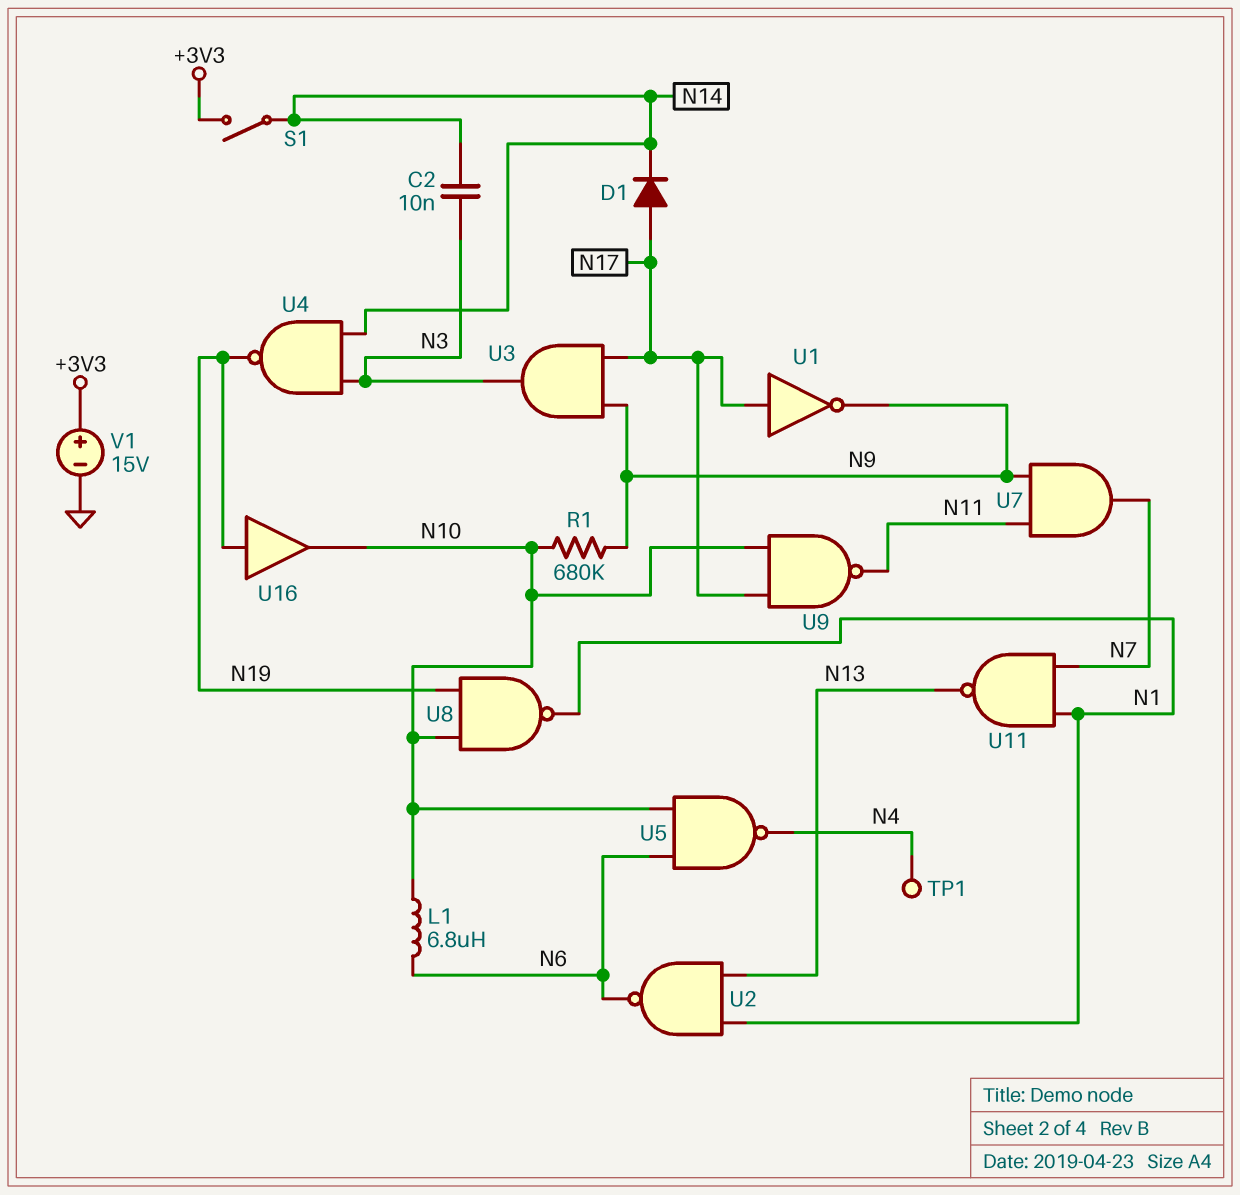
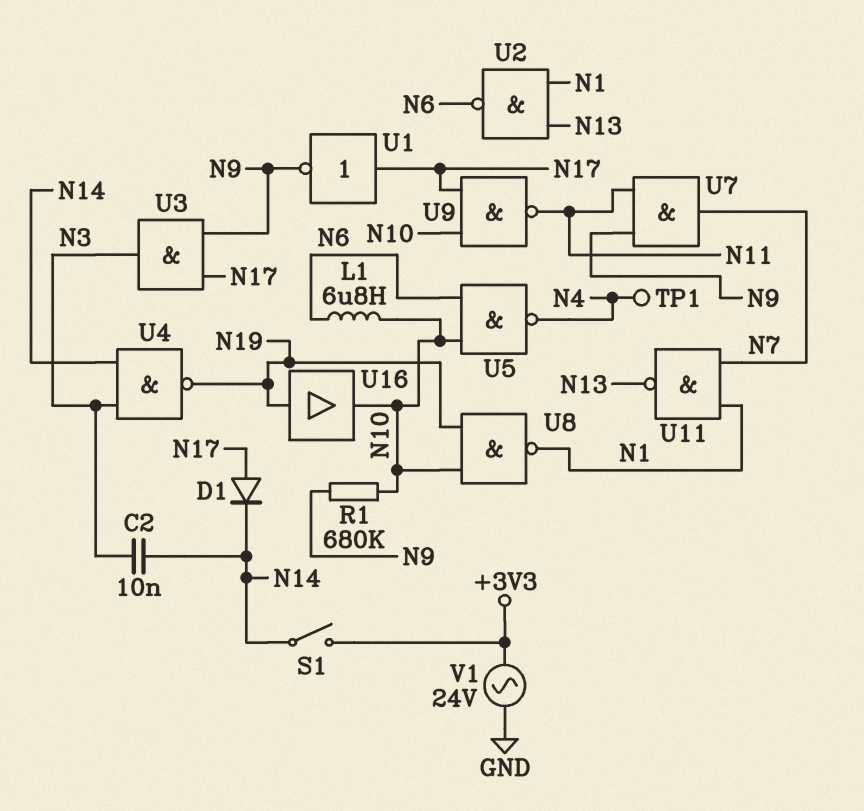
V1: 15V (plus +3V3, minus GND) -> AC 24V (+3V3, GND)

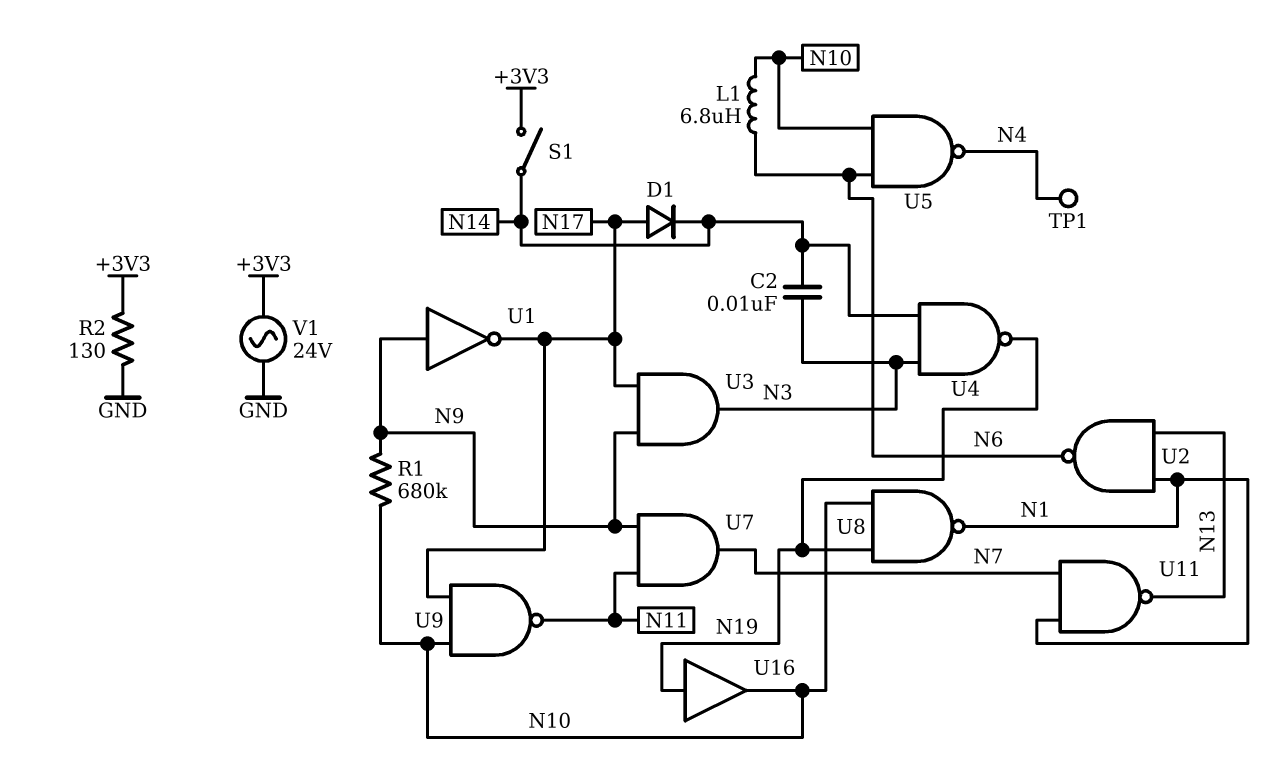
R2: none -> 130 (+3V3, GND)
U1: NOT (in N17, out N9) -> NOT (in N9, out N17)

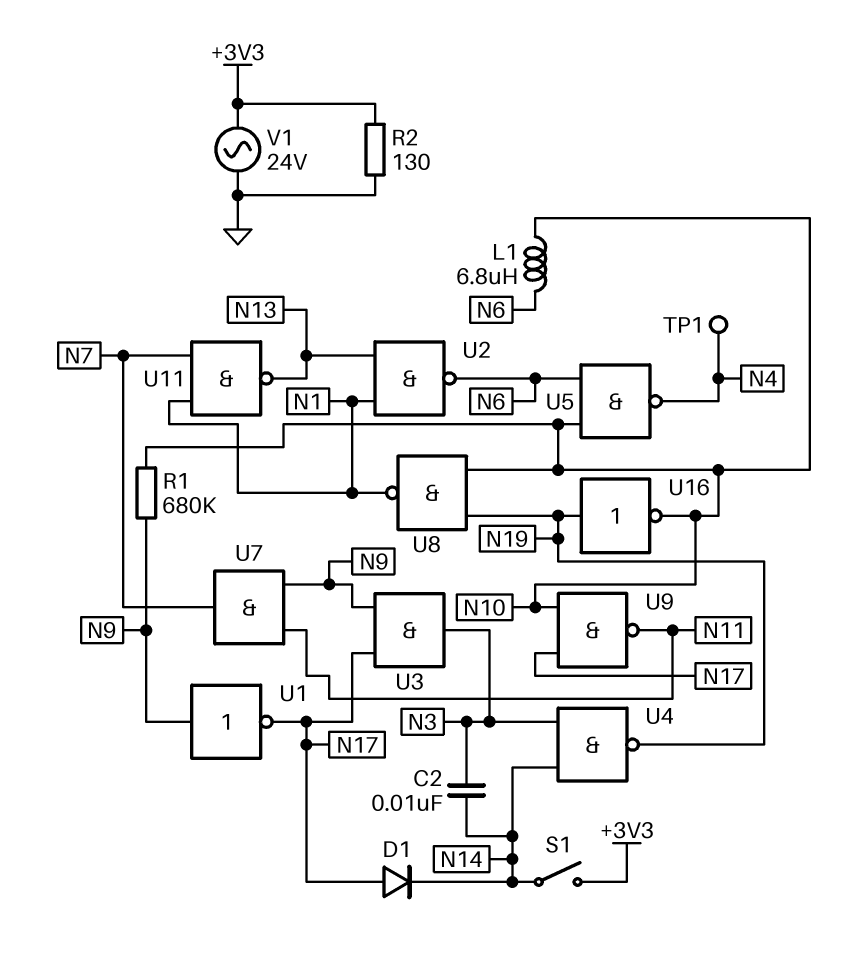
U16: buffer (in N19, out N10) -> NOT (in N19, out N10)

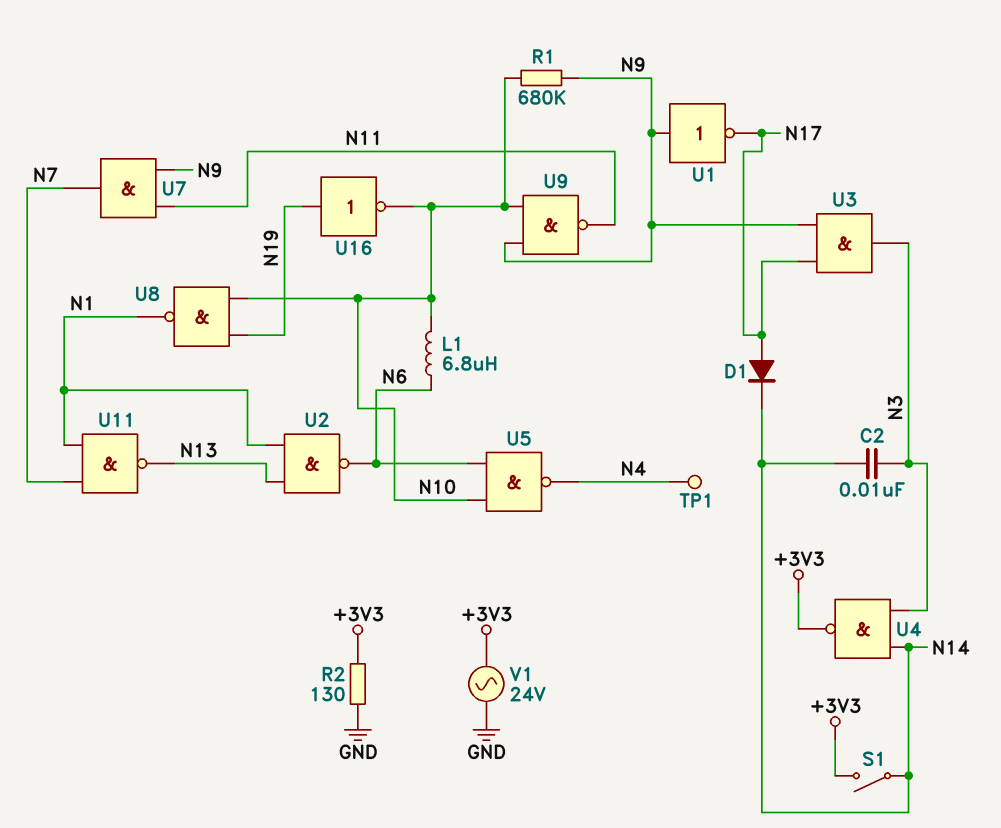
U4: NAND (in N3, in N14, out N19) -> NAND (in N3, in N14, out +3V3)
U9: NAND (in N10, in N17, out N11) -> NAND (in N9, in N10, out N11)

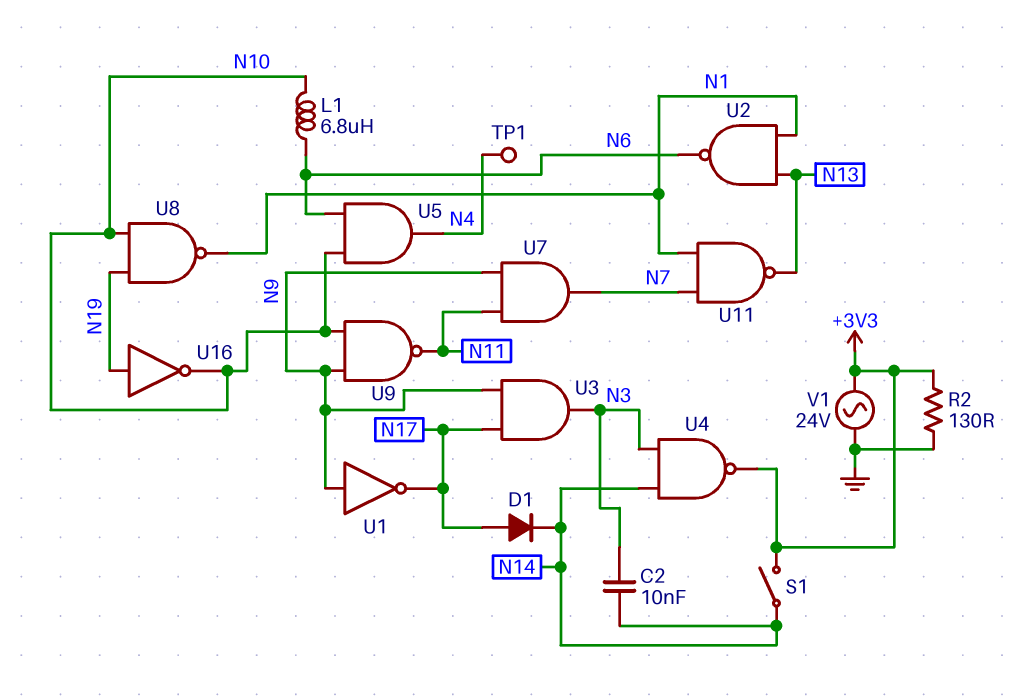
R1: 680k (N9, N10) -> none
U5: NAND (in N6, in N10, out N4) -> AND (in N6, in N10, out N4)

